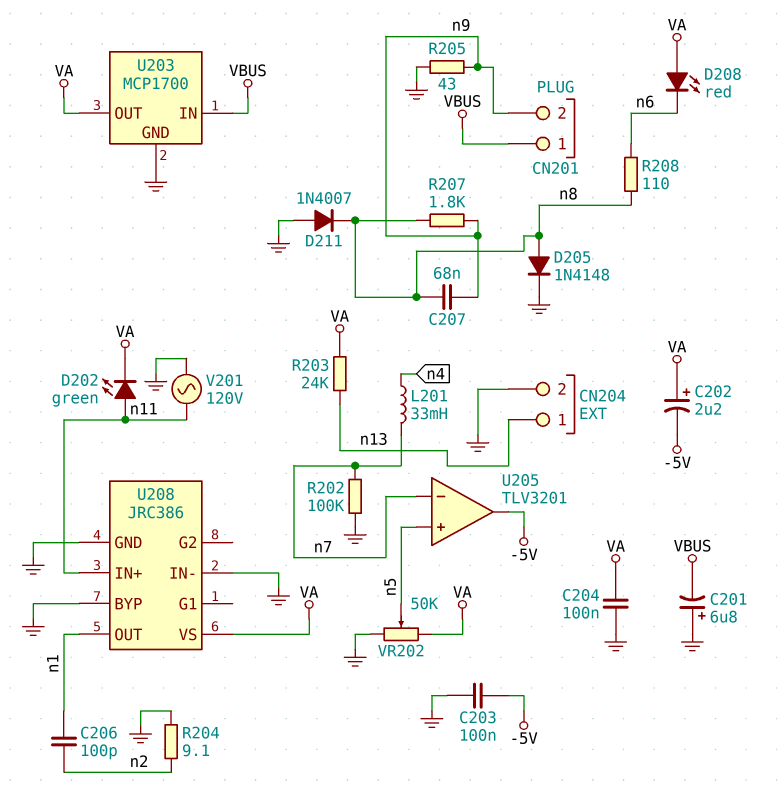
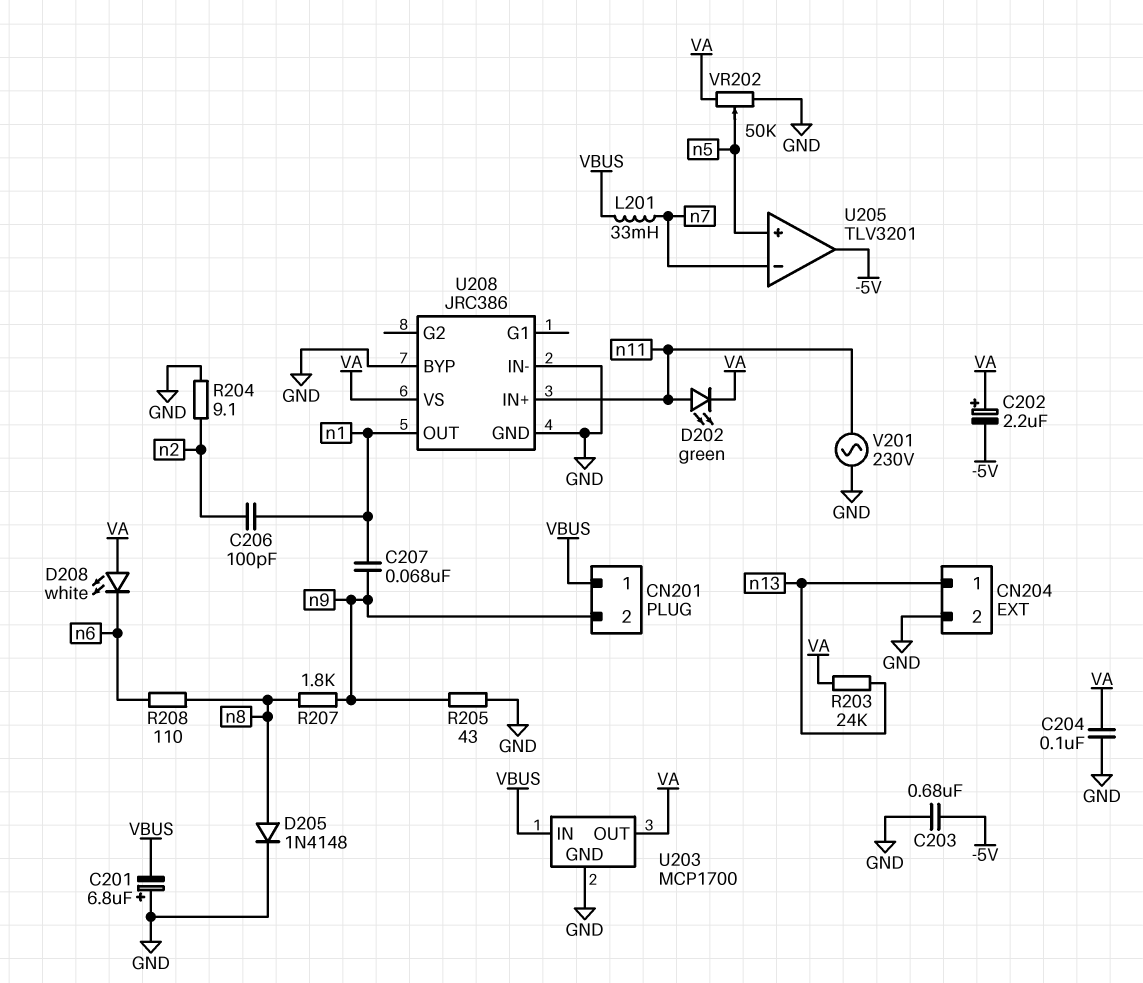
C203: 100nF (-5V, GND) -> 680nF (-5V, GND)
C207: 68nF (n8, n9) -> 68nF (n1, n9)
D208: LED red (A VA, K n6) -> LED white (A VA, K n6)
D211: diode 1N4007 (A GND, K n8) -> none
L201: 33mH (n4, n7) -> 33mH (VBUS, n7)
R202: 100k (GND, n7) -> none
V201: AC 120V (GND, n11) -> AC 230V (GND, n11)

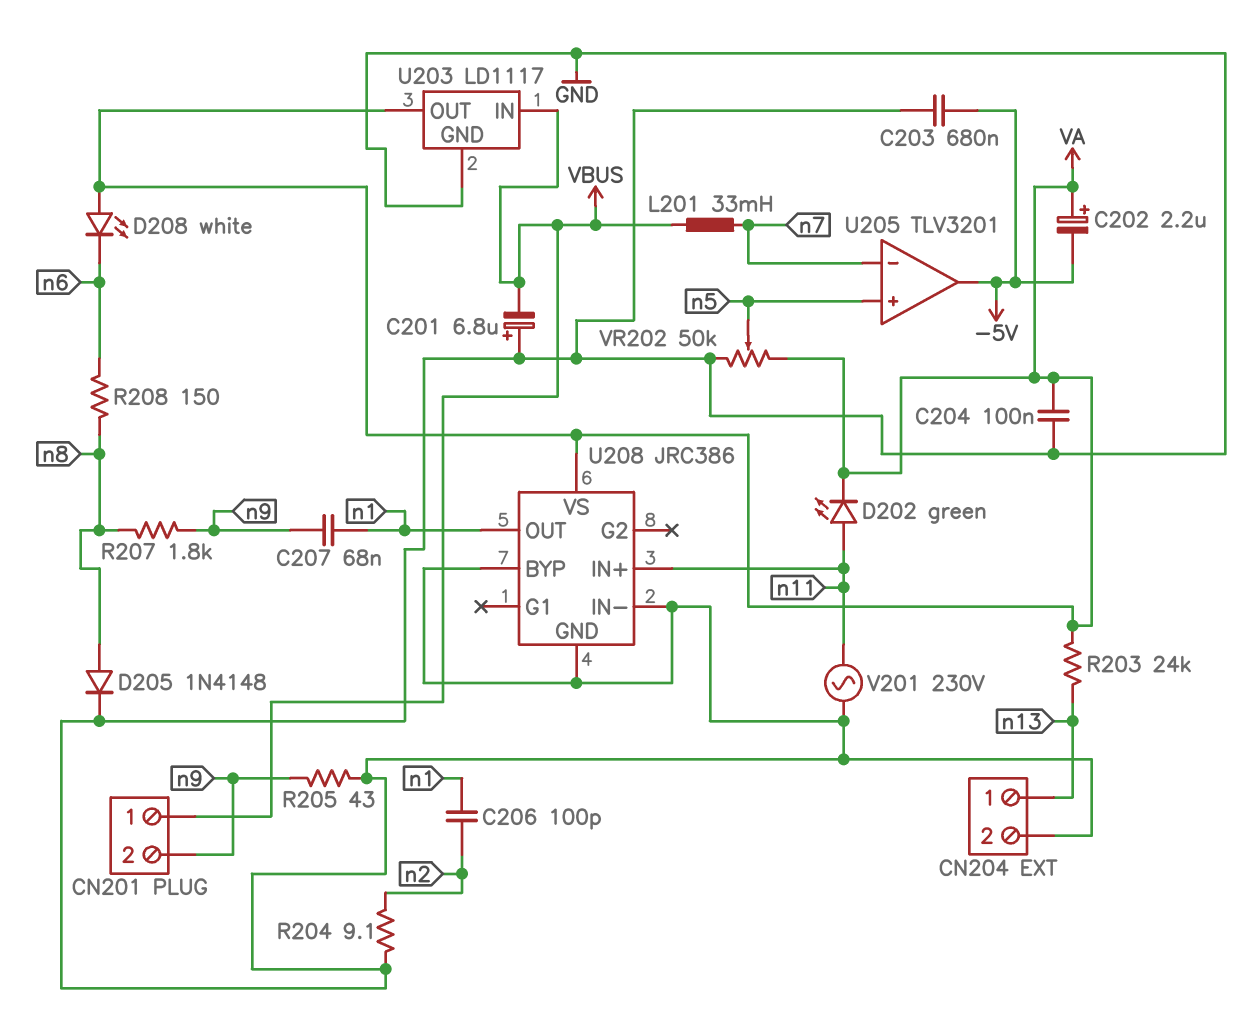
R208: 110 (n6, n8) -> 150 (n6, n8)
U203: MCP1700 -> LD1117

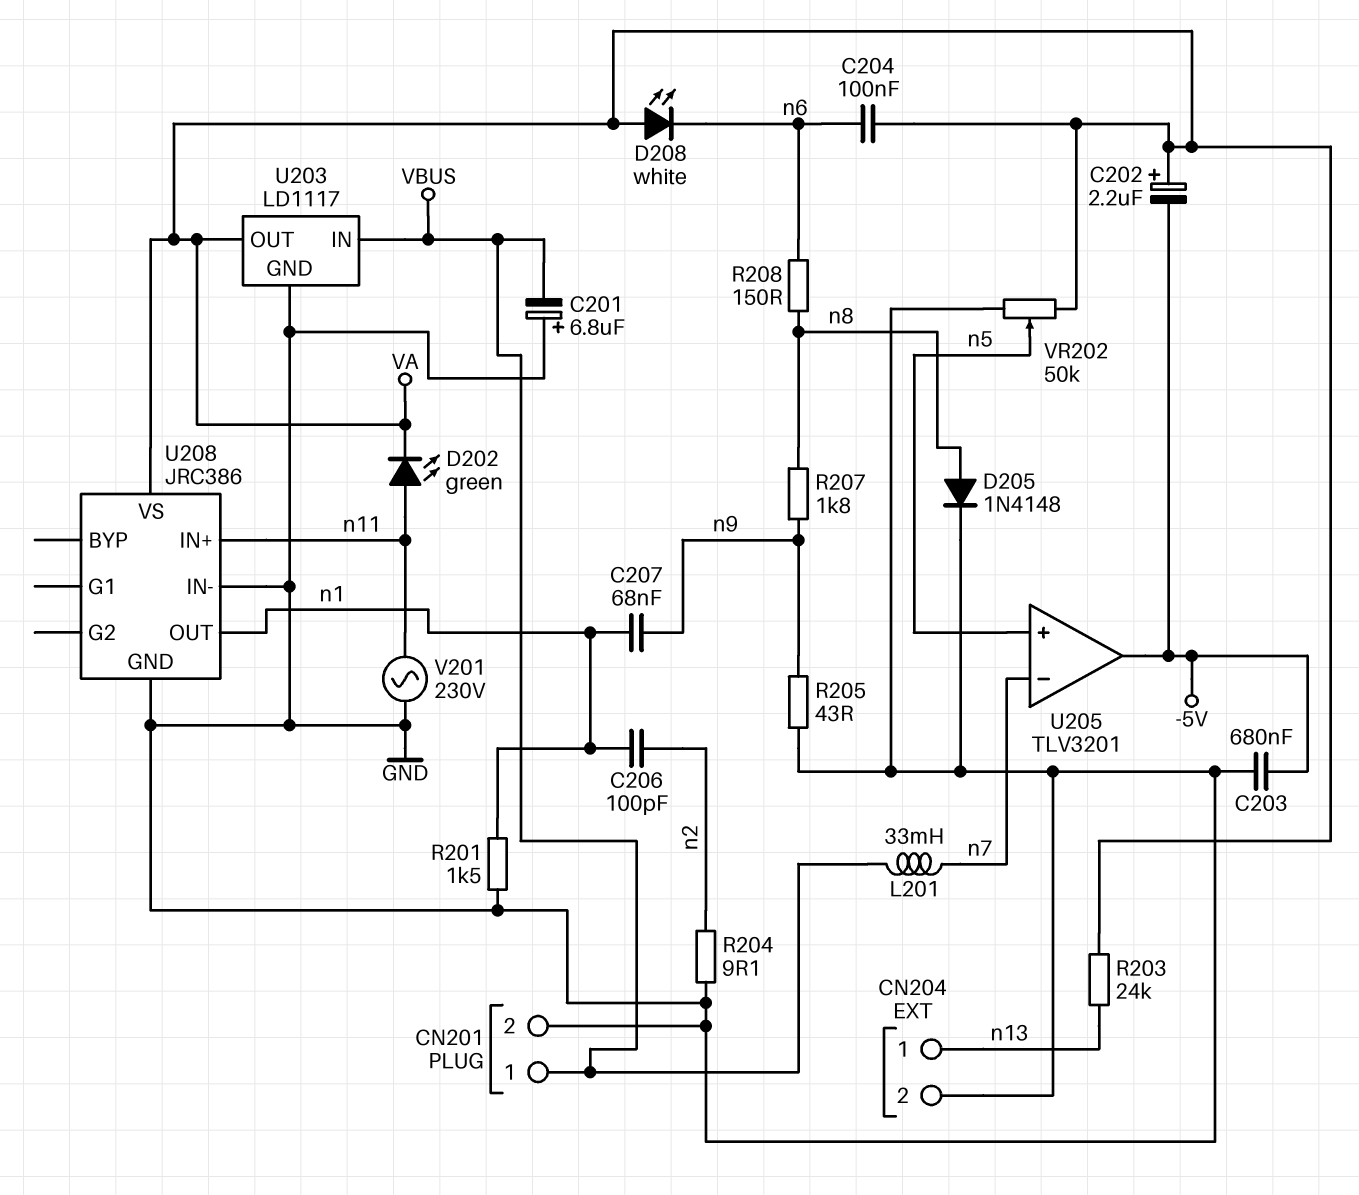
C204: 100nF (GND, VA) -> 100nF (VA, n6)
CN201 pin 2: n9 -> GND
R201: none -> 1.5k (GND, n1)
U208 pin BYP: GND -> none

